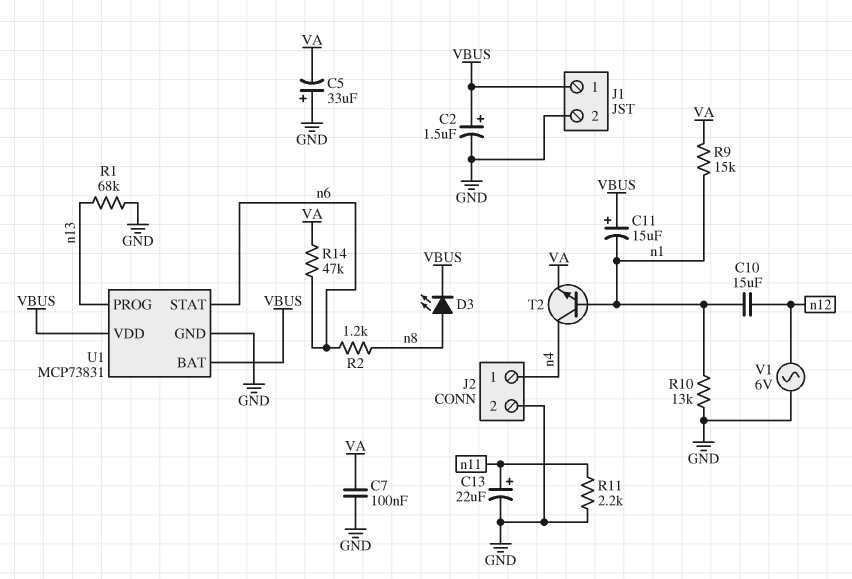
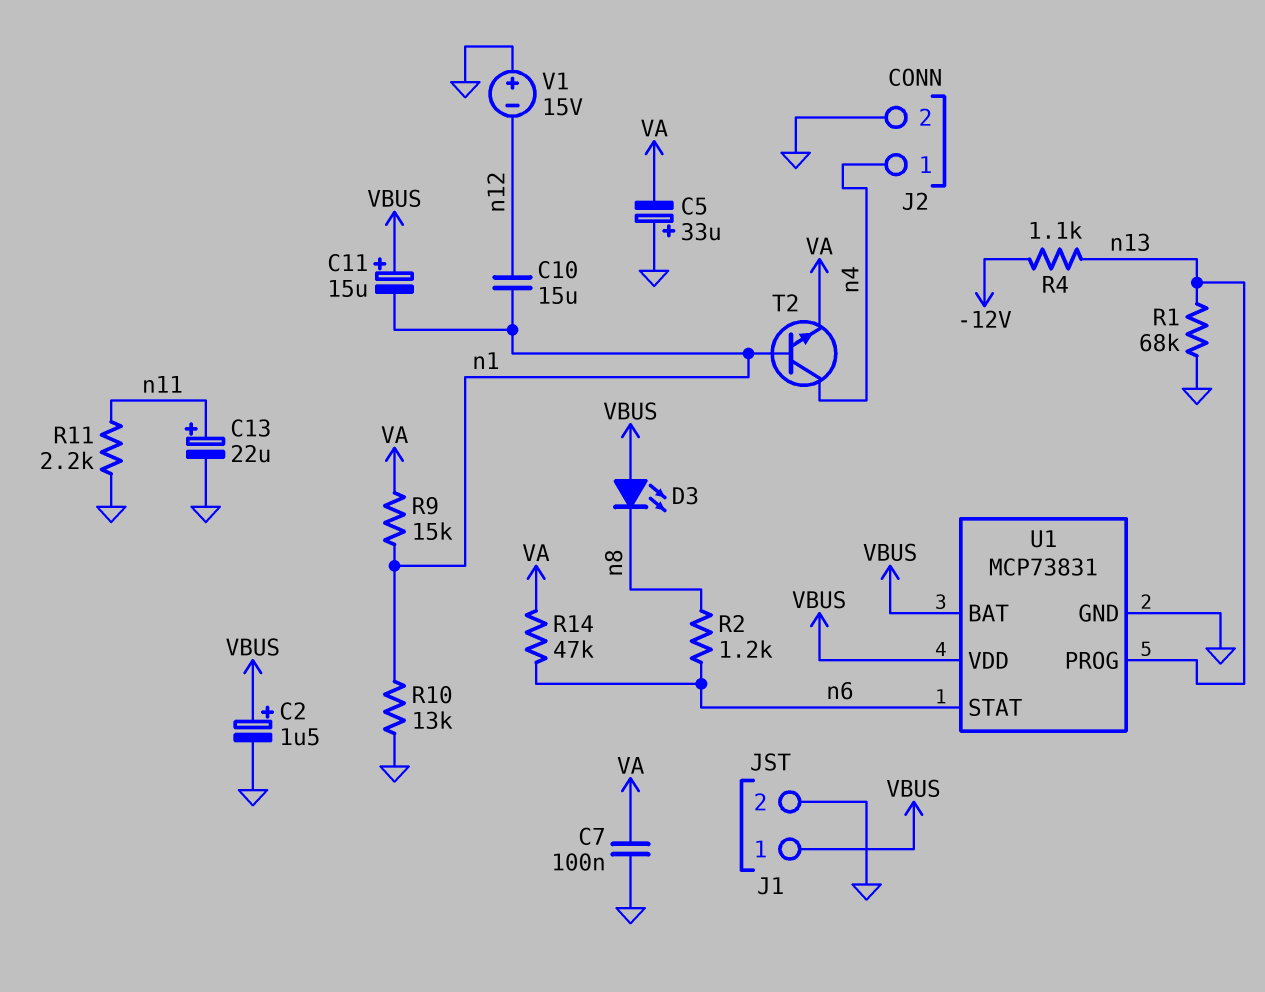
D3: LED (A n8, K VBUS) -> LED (A VBUS, K n8)
R4: none -> 1.1k (-12V, n13)
V1: AC 6V (GND, n12) -> 15V (plus GND, minus n12)

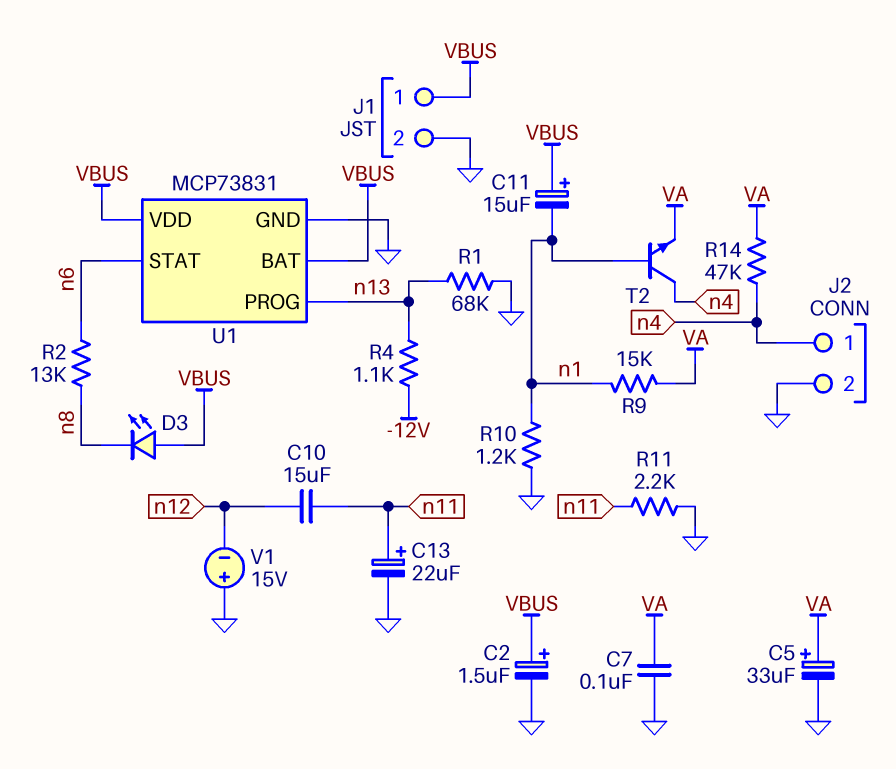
C5: 33uF (plus GND, minus VA) -> 33uF (plus VA, minus GND)
C10: 15uF (n1, n12) -> 15uF (n11, n12)
R2: 1.2k (n6, n8) -> 13k (n6, n8)
R10: 13k (GND, n1) -> 1.2k (GND, n1)
R14: 47k (VA, n6) -> 47k (VA, n4)

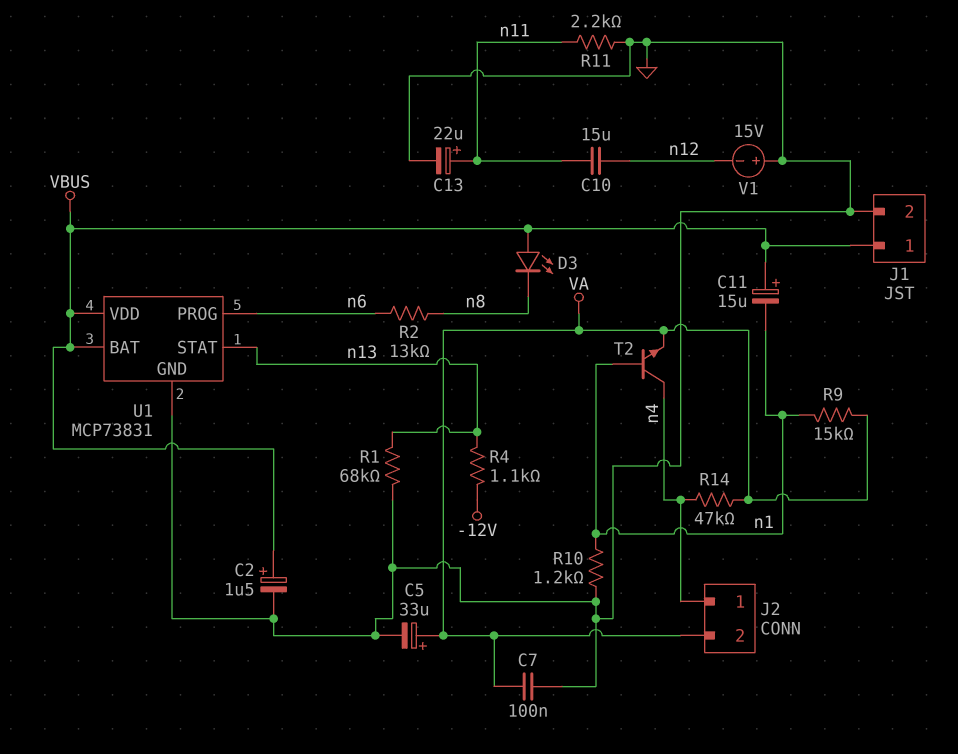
J2 pin 2: GND -> VA
U1 pin PROG: n13 -> n6
U1 pin STAT: n6 -> n13

